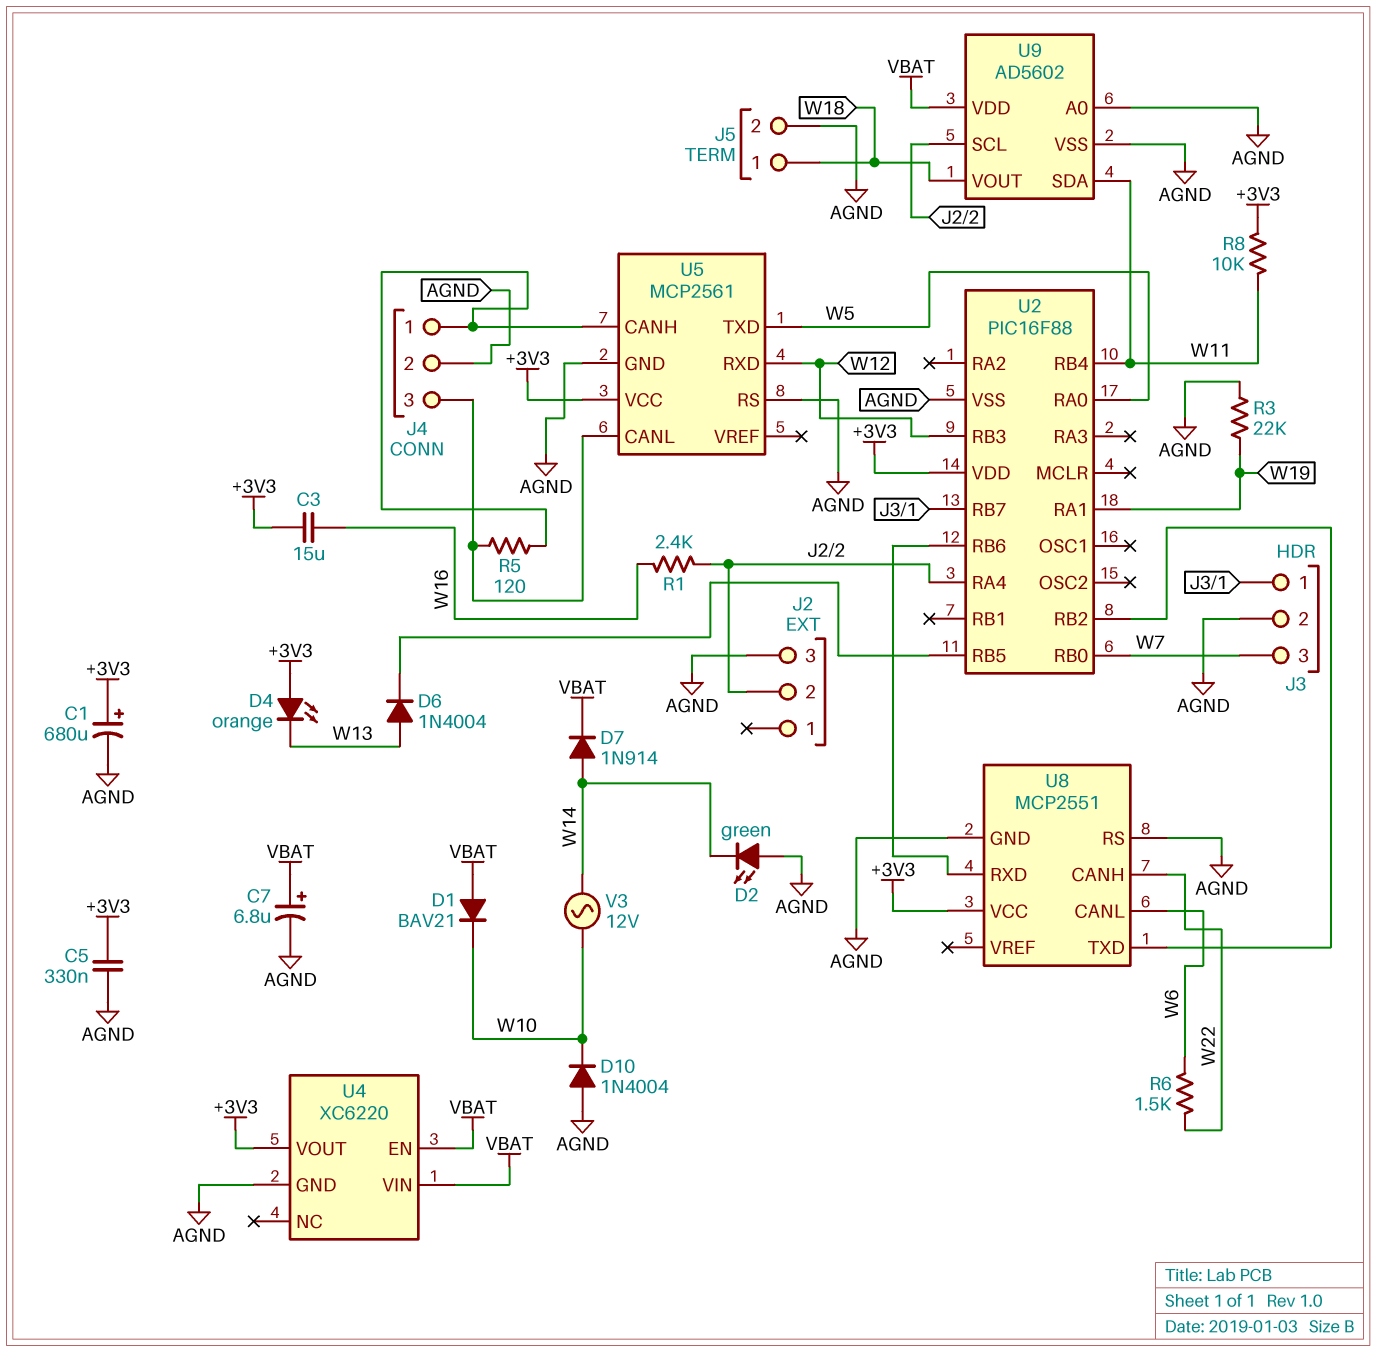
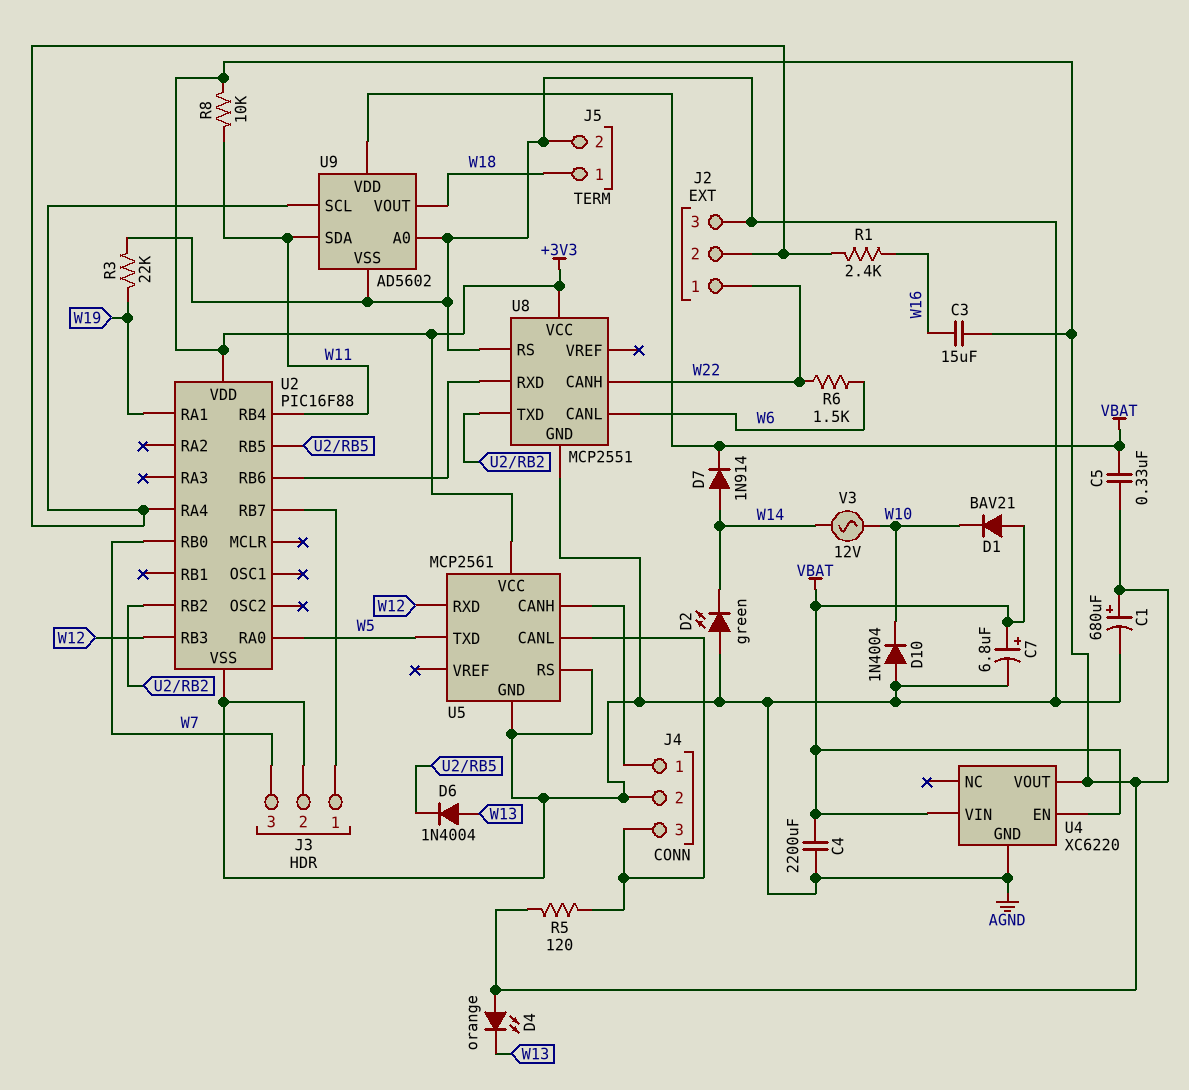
C4: none -> 2200uF (AGND, VBAT)
C5: 330nF (+3V3, AGND) -> 330nF (+3V3, VBAT)
J2 pin 1: none -> W22
R5: 120 (J4/1, J4/3) -> 120 (+3V3, J4/3)

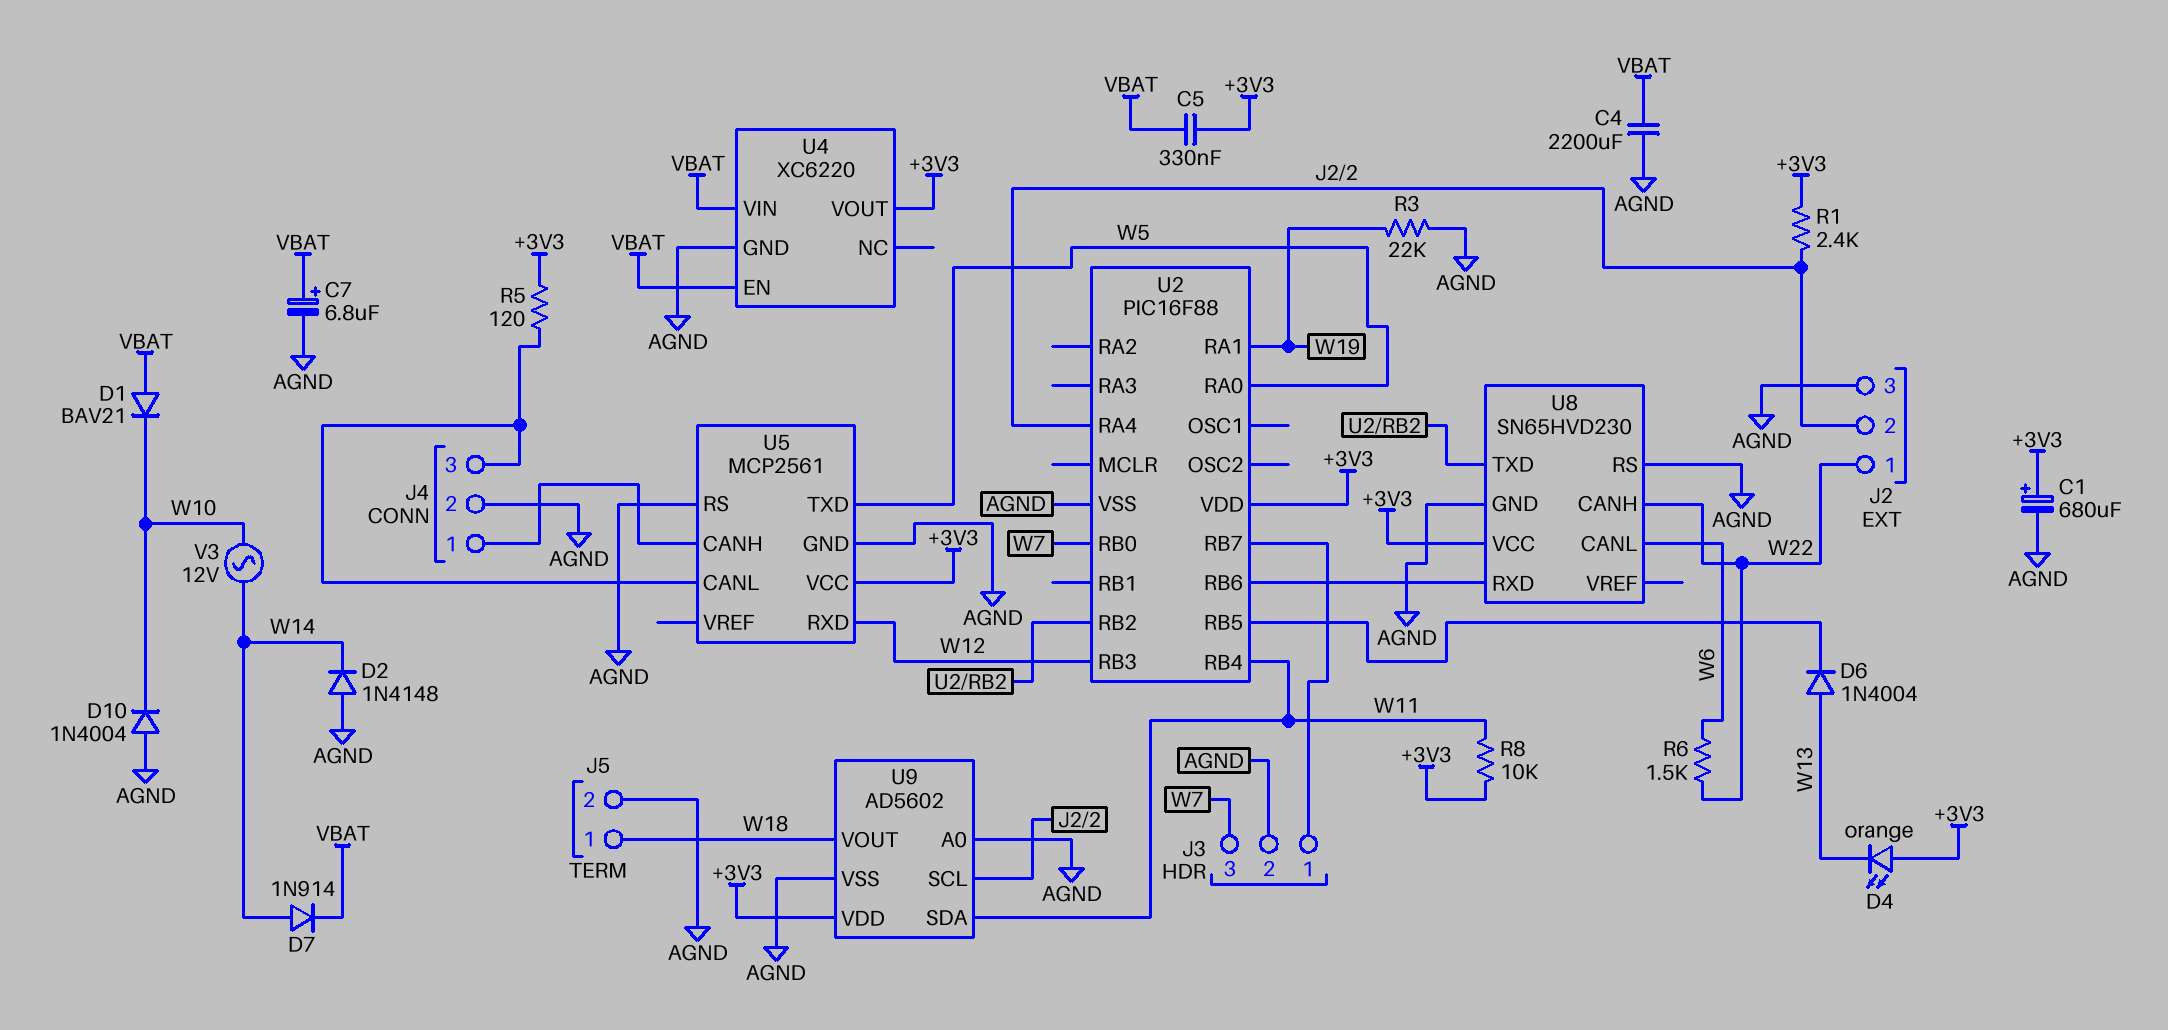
C3: 15uF (+3V3, W16) -> none
D2: LED green (A AGND, K W14) -> diode 1N4148 (A AGND, K W14)
R1: 2.4k (J2/2, W16) -> 2.4k (+3V3, J2/2)
U8: MCP2551 -> SN65HVD230
U9 pin VDD: VBAT -> +3V3

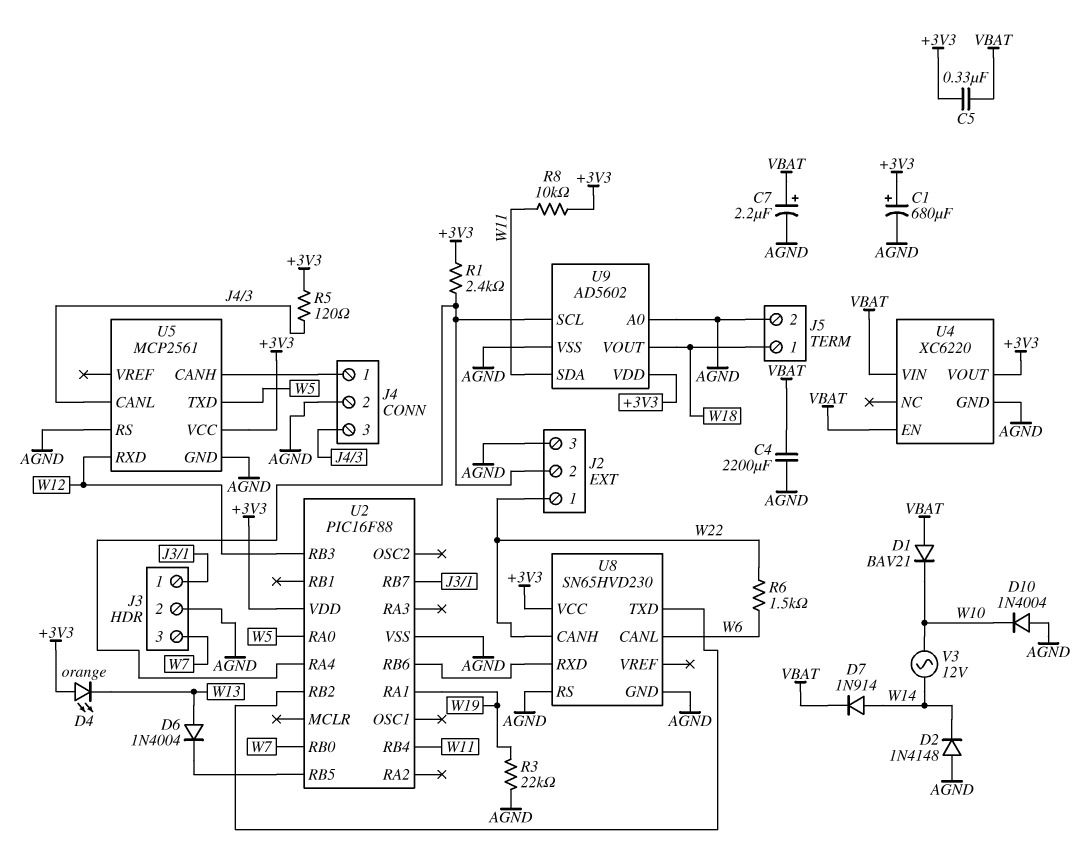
C7: 6.8uF (plus VBAT, minus AGND) -> 2.2uF (plus VBAT, minus AGND)

